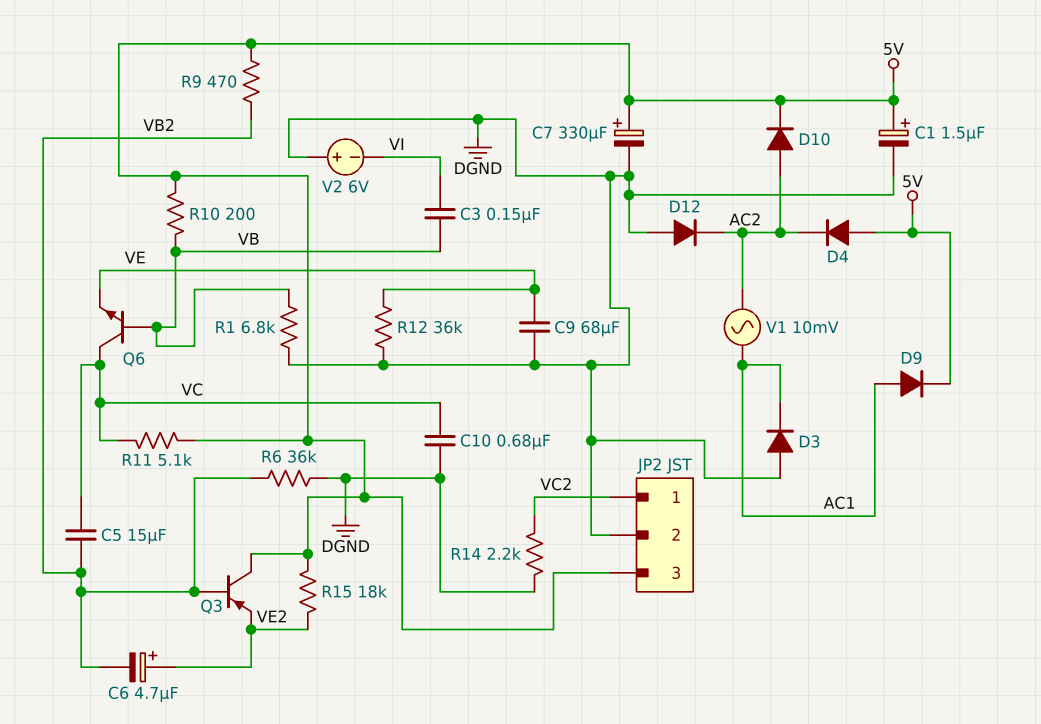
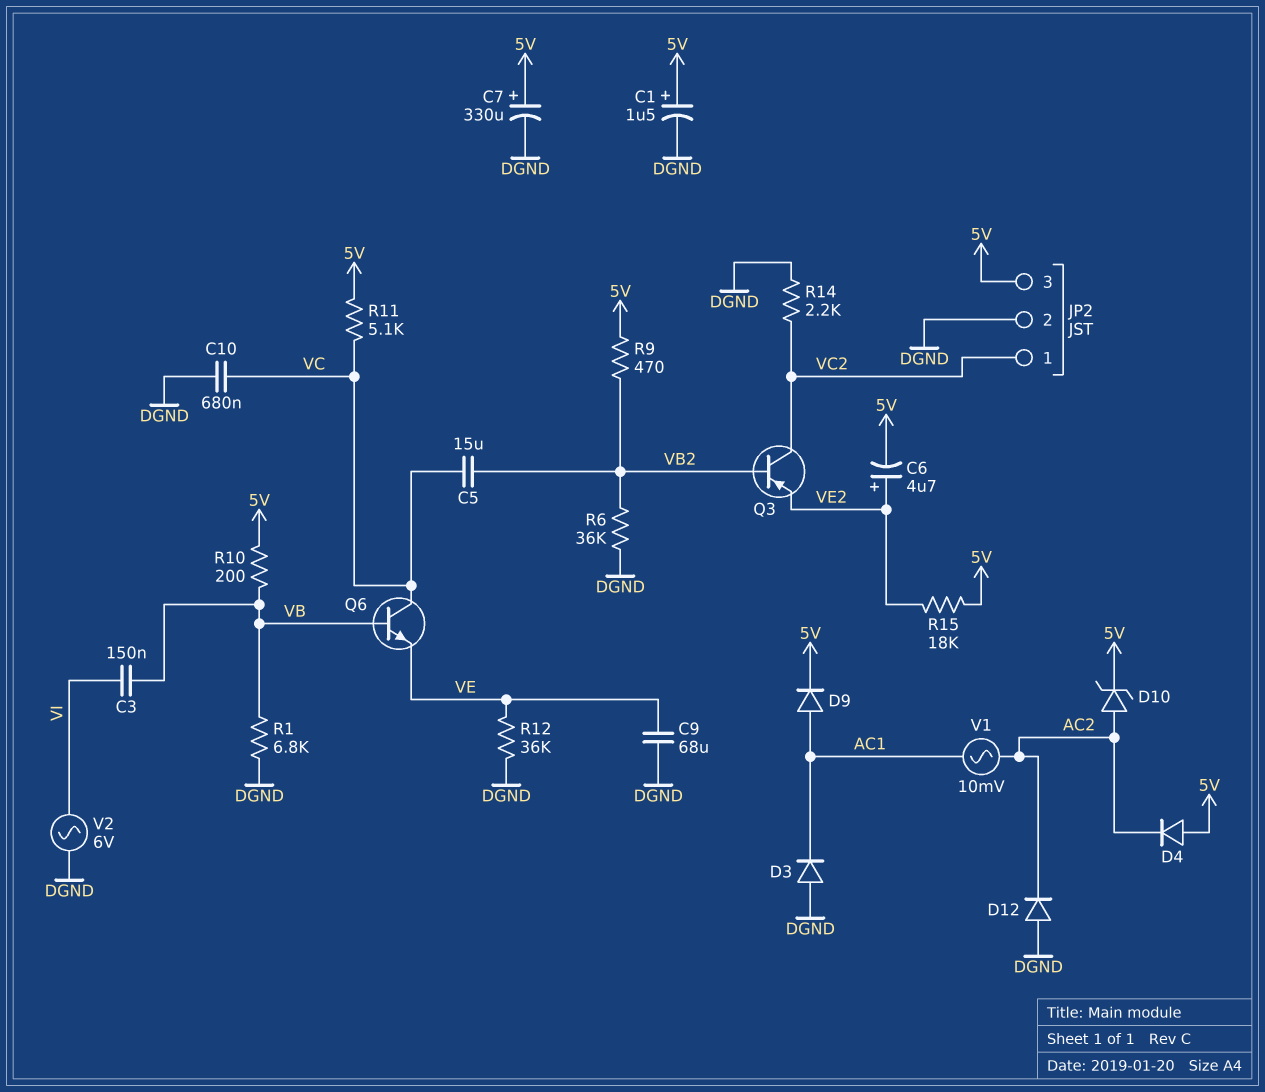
C6: 4.7uF (plus VE2, minus VB2) -> 4.7uF (plus VE2, minus 5V)
D10: diode (A AC2, K 5V) -> zener (A AC2, K 5V)
Q3: PNP (B VB2, C 5V, E VE2) -> PNP (B VB2, C VC2, E VE2)
V2: 6V (plus DGND, minus VI) -> AC 6V (DGND, VI)

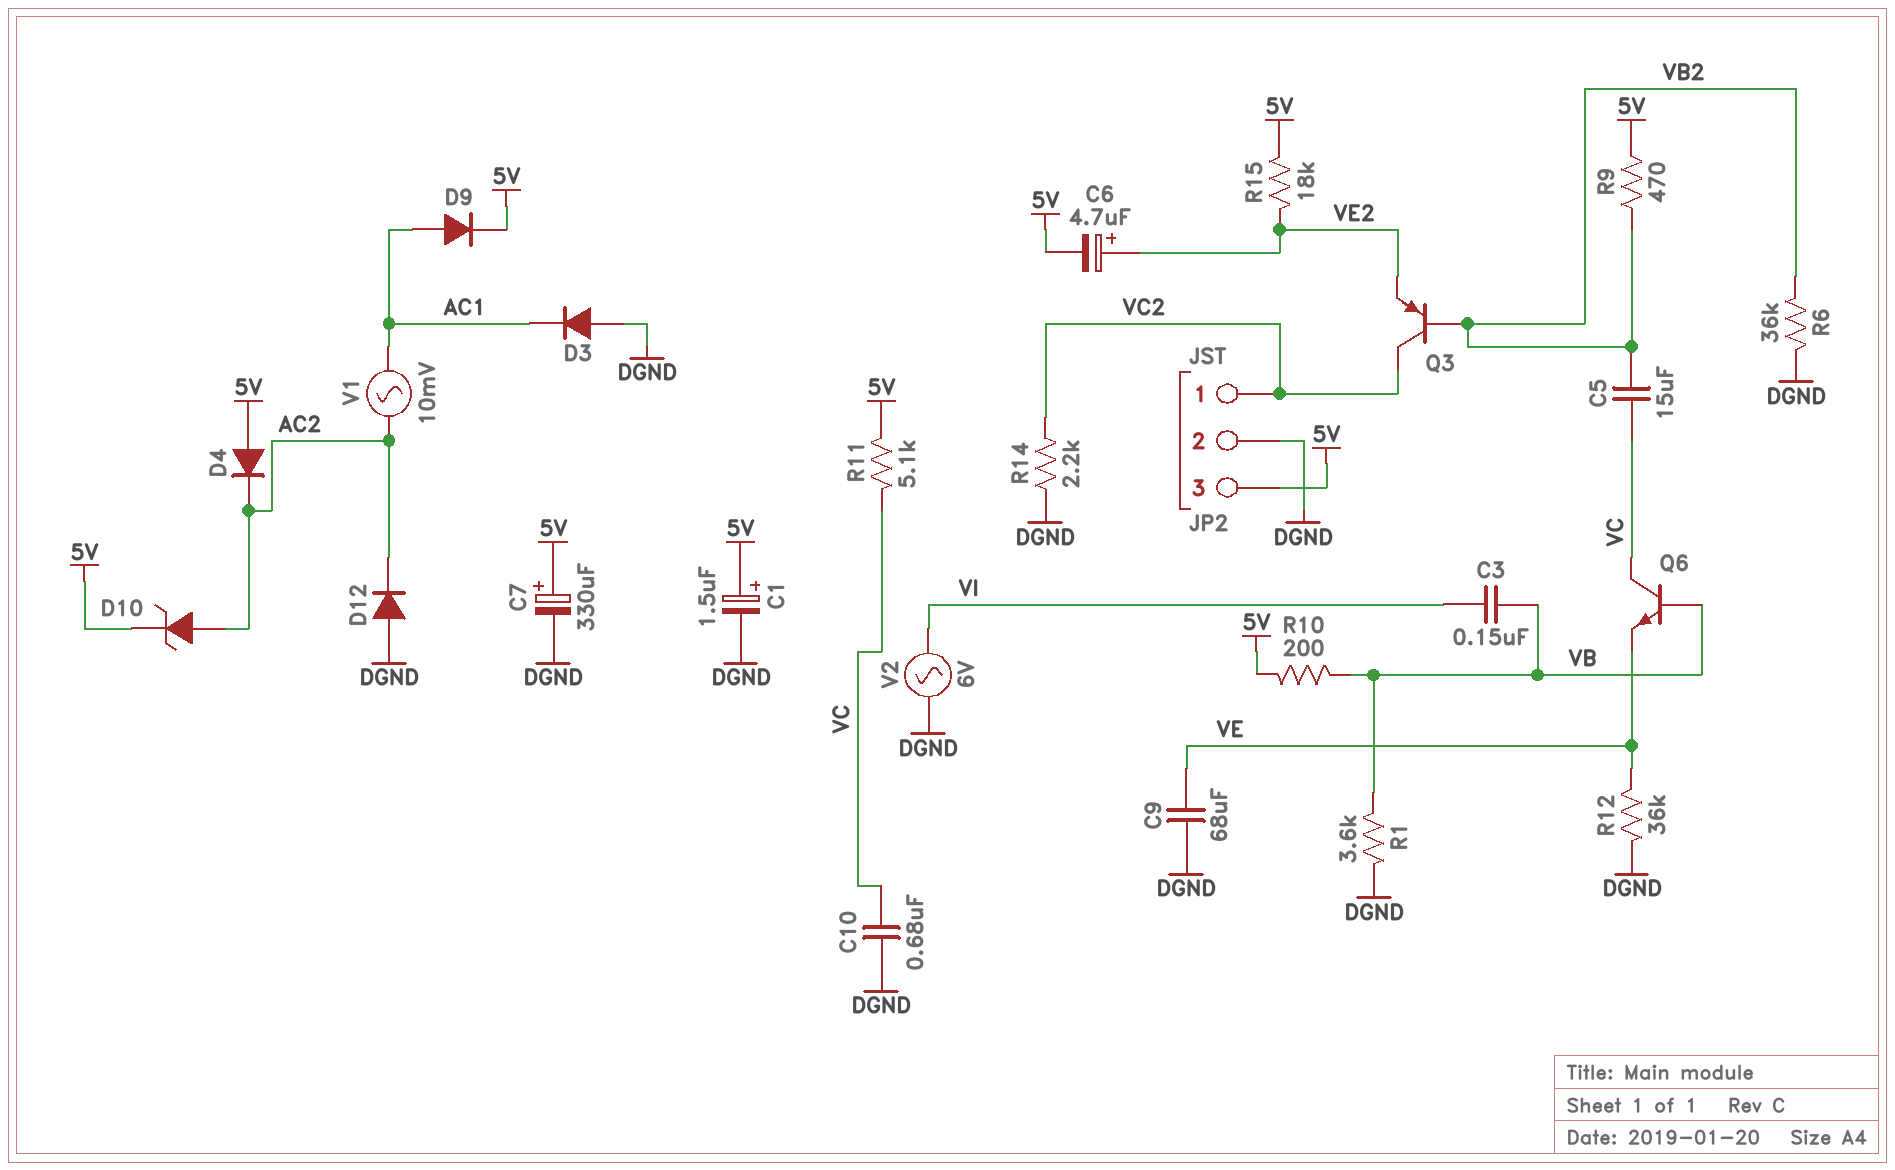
R1: 6.8k (DGND, VB) -> 3.6k (DGND, VB)

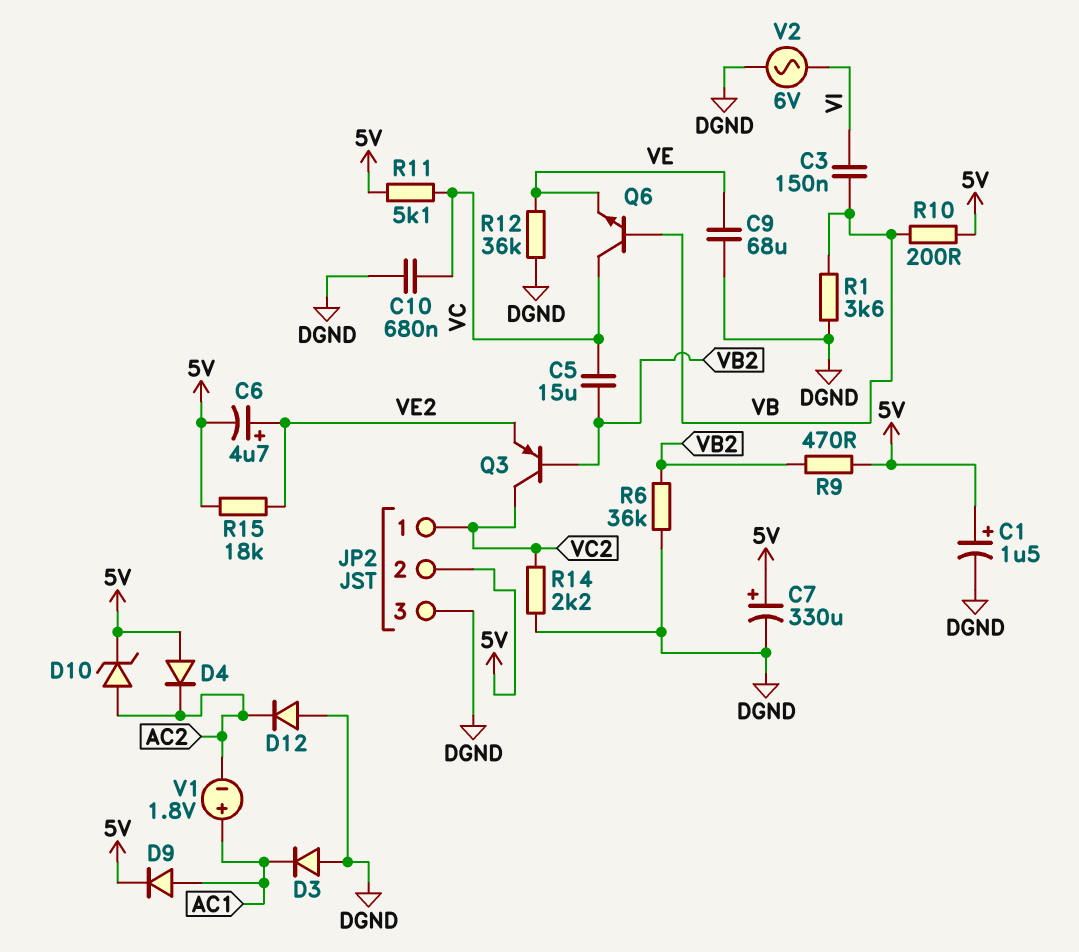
JP2 pin 2: DGND -> 5V
JP2 pin 3: 5V -> DGND
V1: AC 10mV (AC1, AC2) -> 1.8V (plus AC1, minus AC2)

